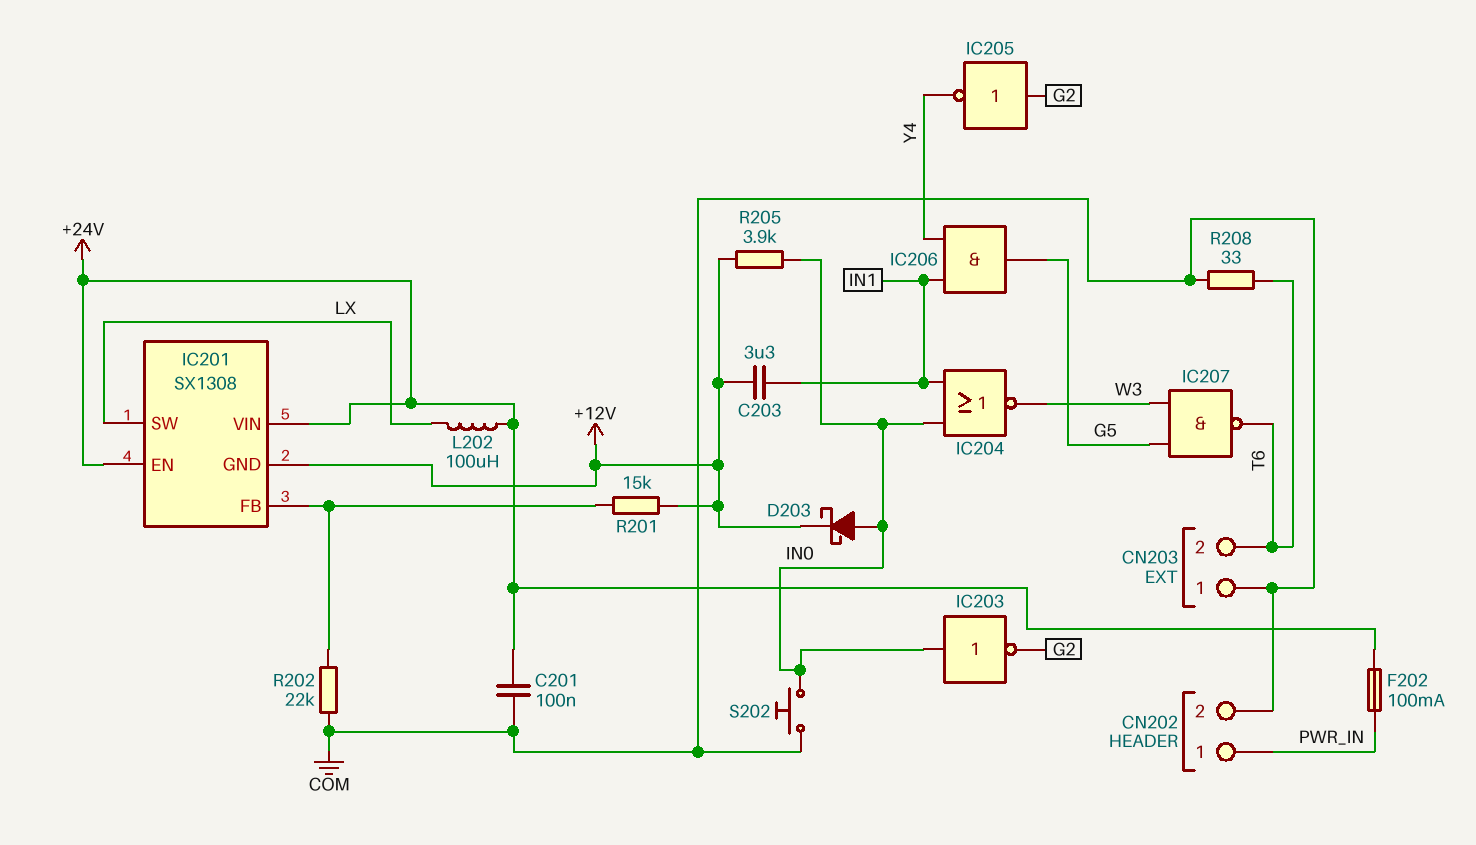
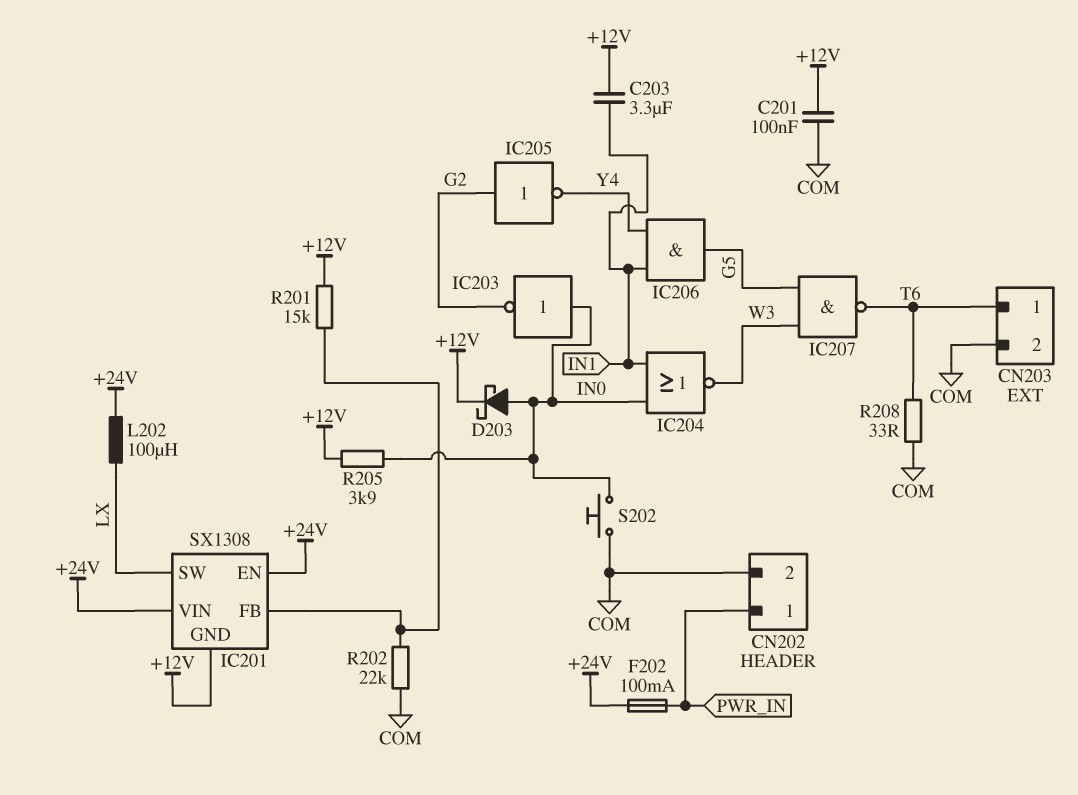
C201: 100nF (+24V, COM) -> 100nF (+12V, COM)
CN203 pin 1: COM -> T6
CN203 pin 2: T6 -> COM

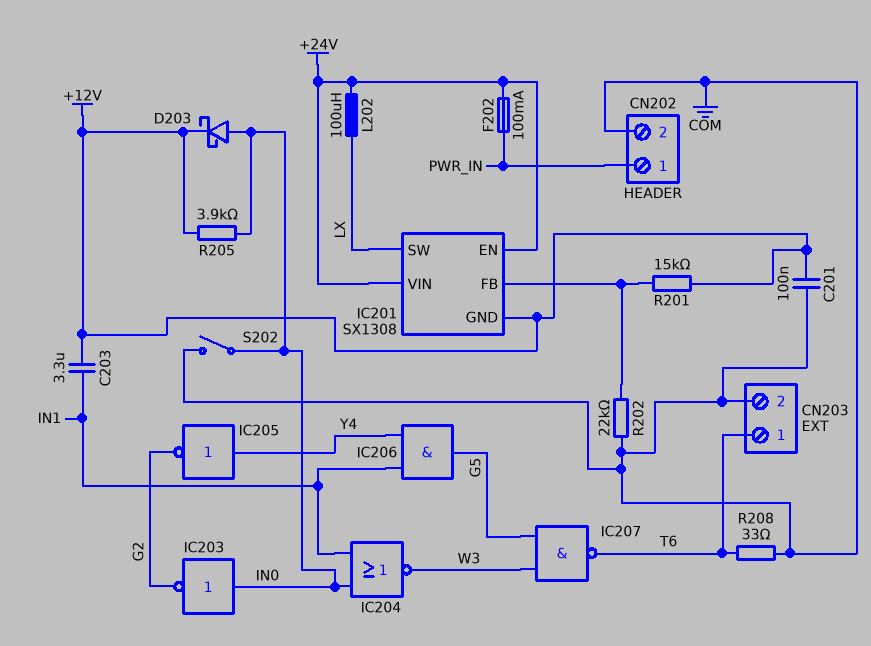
IC205: NOT (in G2, out Y4) -> NOT (in Y4, out G2)
S202: button (COM, IN0) -> switch (COM, IN0)

